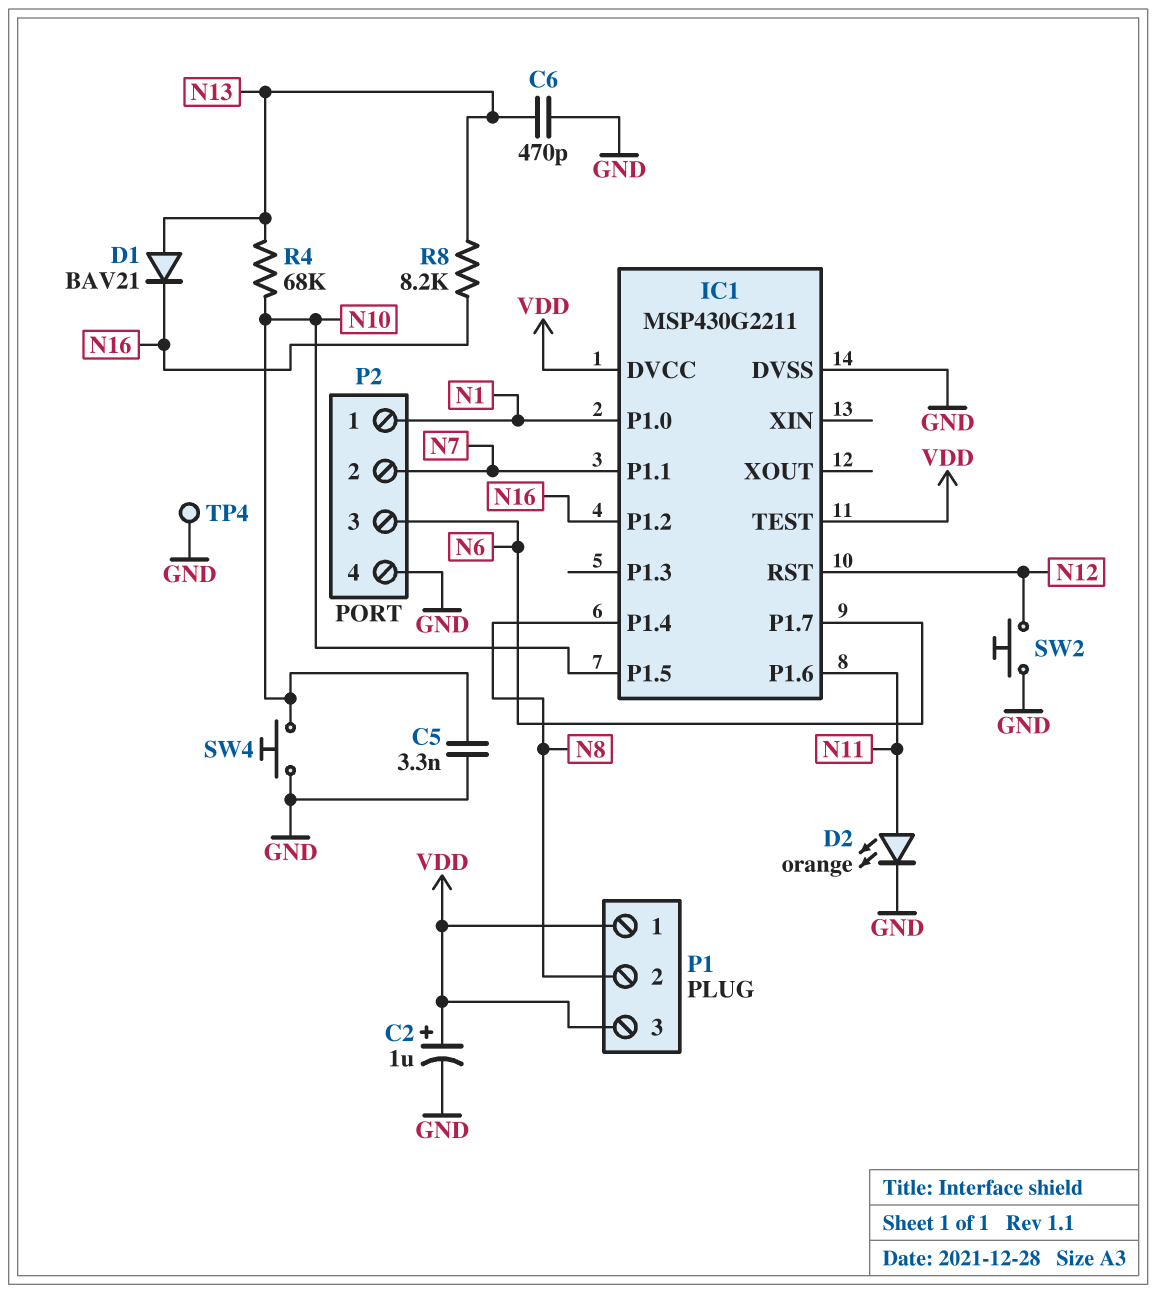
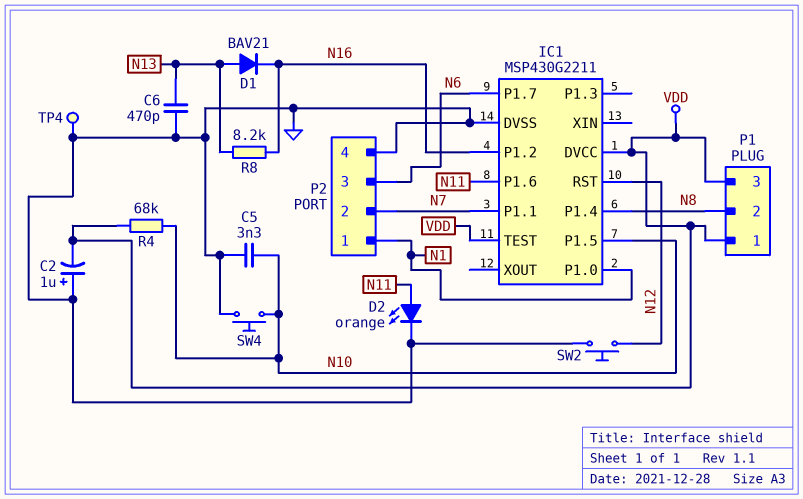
C2: 1uF (plus VDD, minus GND) -> 1uF (plus GND, minus VDD)
R4: 68k (N10, N13) -> 68k (N10, VDD)

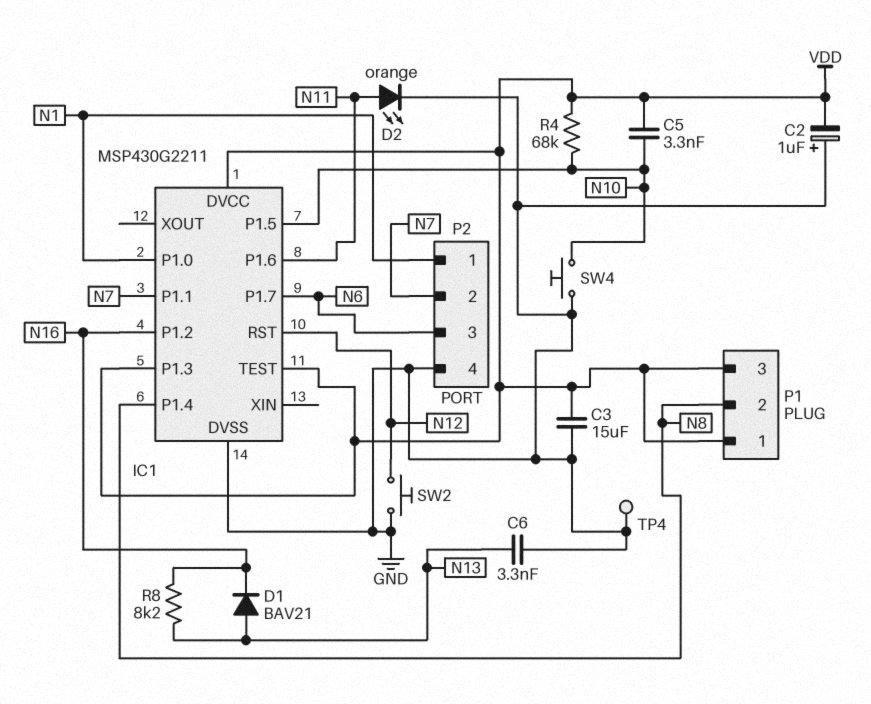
C3: none -> 15uF (GND, VDD)
C5: 3.3nF (GND, N10) -> 3.3nF (N10, VDD)
C6: 470pF (GND, N13) -> 3.3nF (GND, N13)
IC1 pin P1.3: none -> VDD

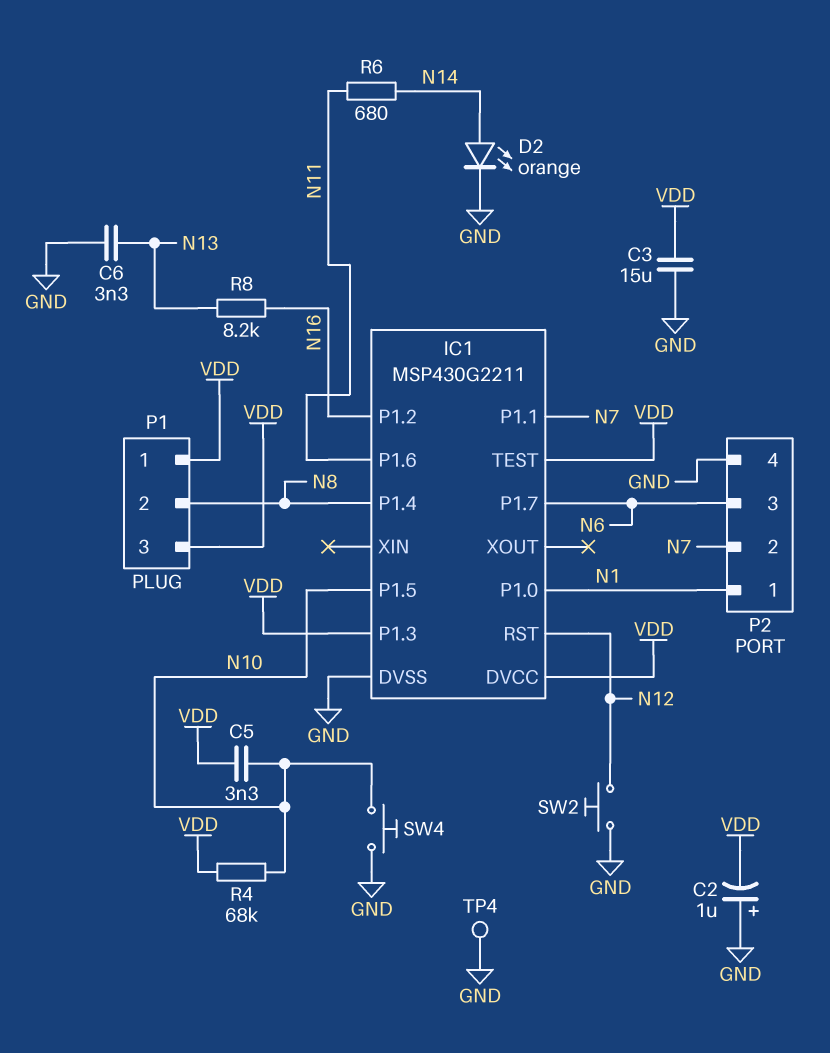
D1: diode BAV21 (A N13, K N16) -> none
D2: LED orange (A N11, K GND) -> LED orange (A N14, K GND)
R6: none -> 680 (N11, N14)

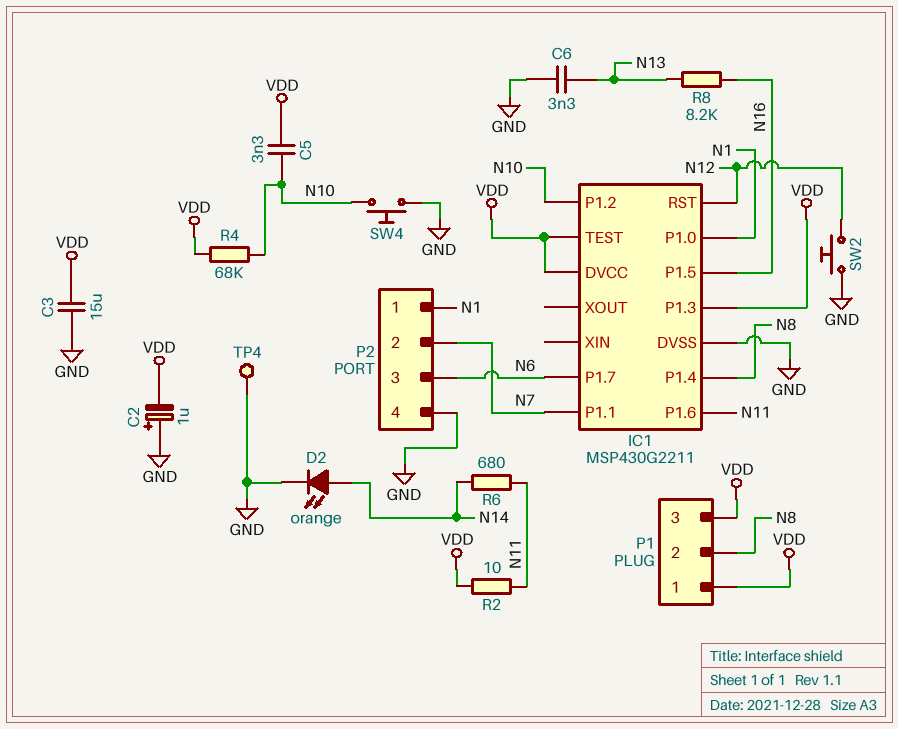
IC1 pin P1.2: N16 -> N10
IC1 pin P1.5: N10 -> N16
R2: none -> 10 (N11, VDD)

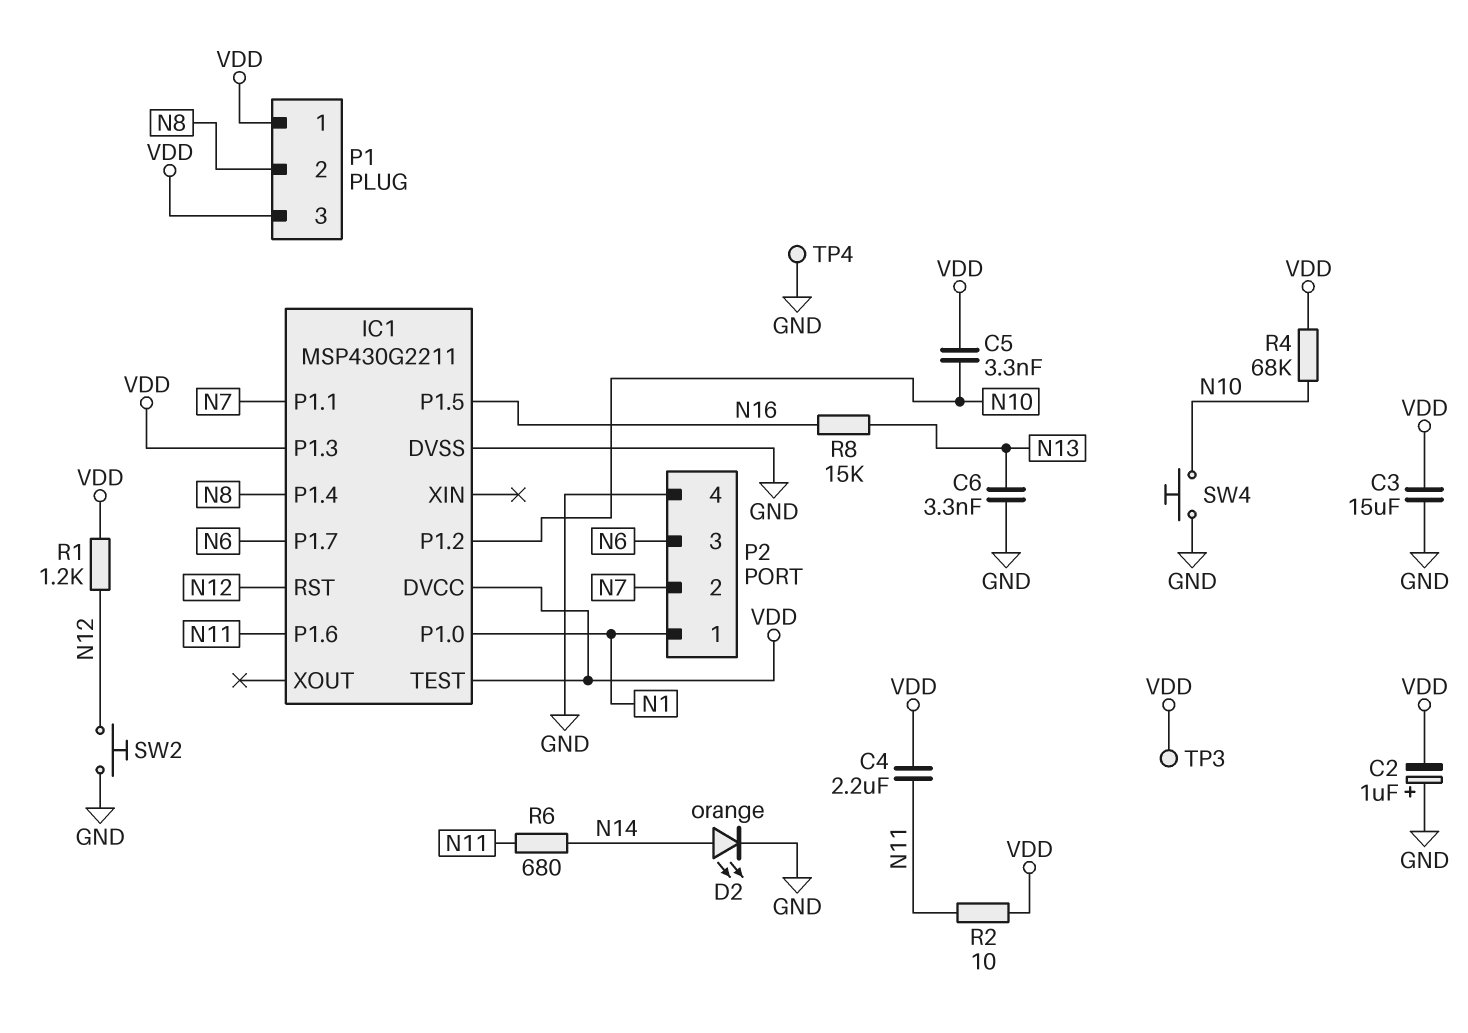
C4: none -> 2.2uF (N11, VDD)
R1: none -> 1.2k (N12, VDD)
R8: 8.2k (N13, N16) -> 15k (N13, N16)
TP3: none -> test point (VDD)

